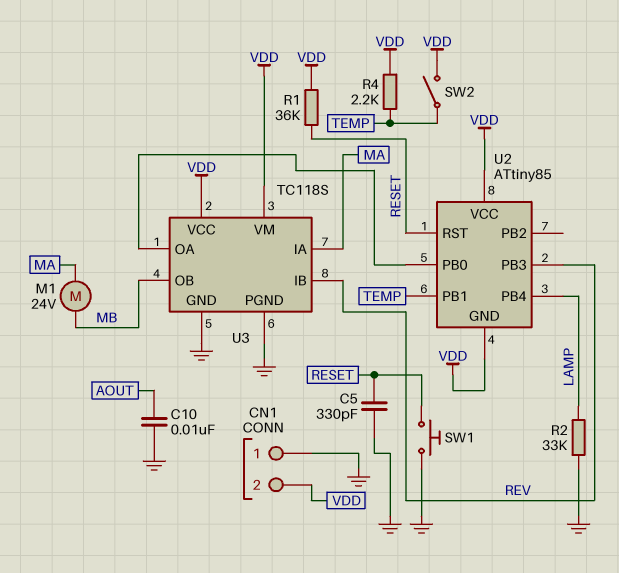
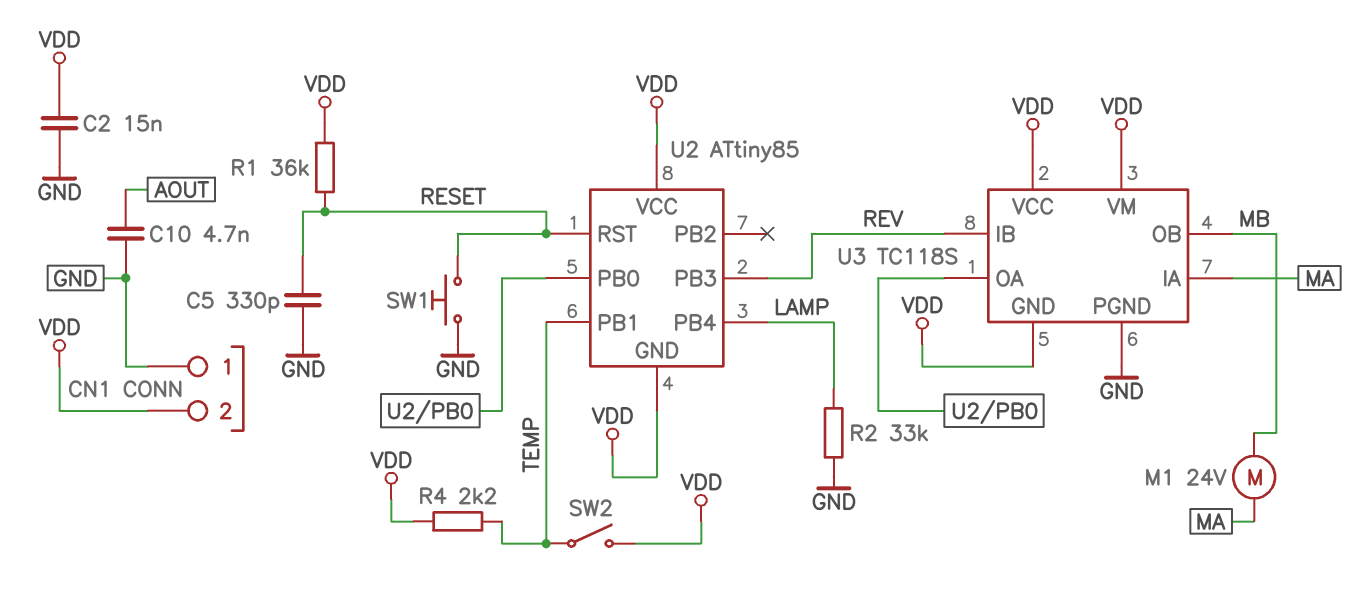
C2: none -> 15nF (GND, VDD)
C10: 10nF (AOUT, GND) -> 4.7nF (AOUT, GND)
U3 pin GND: GND -> VDD

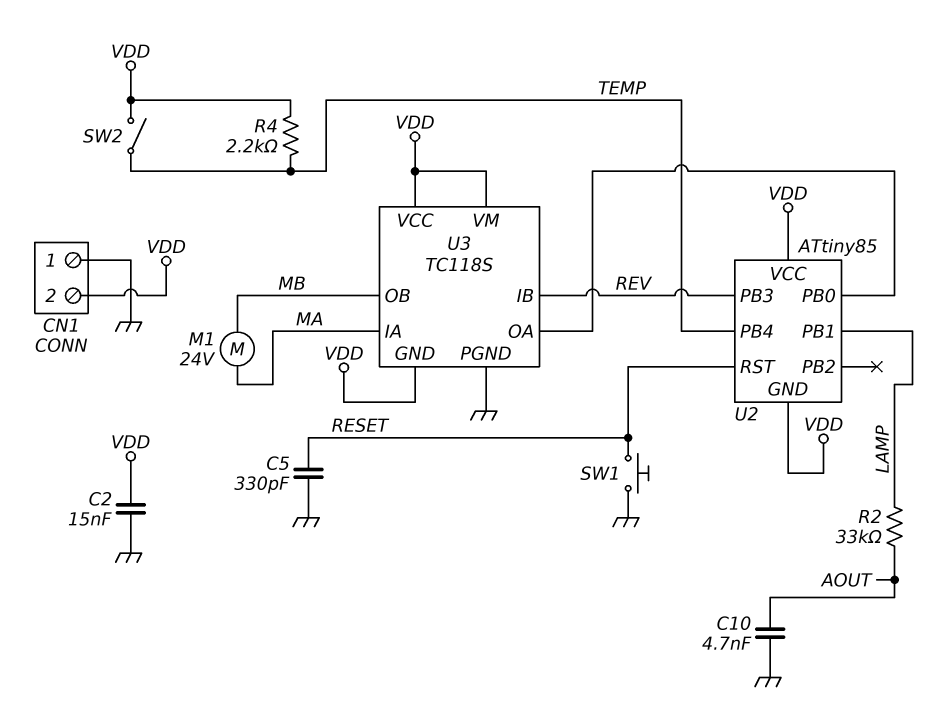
R1: 36k (RESET, VDD) -> none
R2: 33k (GND, LAMP) -> 33k (AOUT, LAMP)
U2 pin PB1: TEMP -> LAMP
U2 pin PB4: LAMP -> TEMP

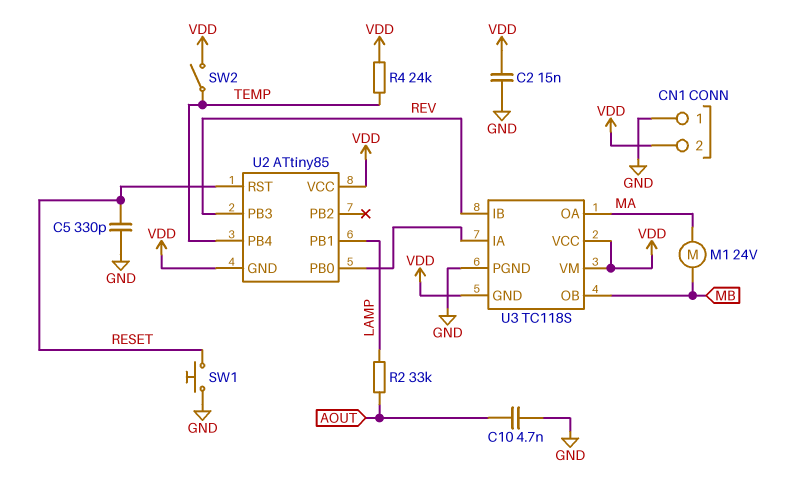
R4: 2.2k (TEMP, VDD) -> 24k (TEMP, VDD)
U3 pin IA: MA -> U2/PB0
U3 pin OA: U2/PB0 -> MA

